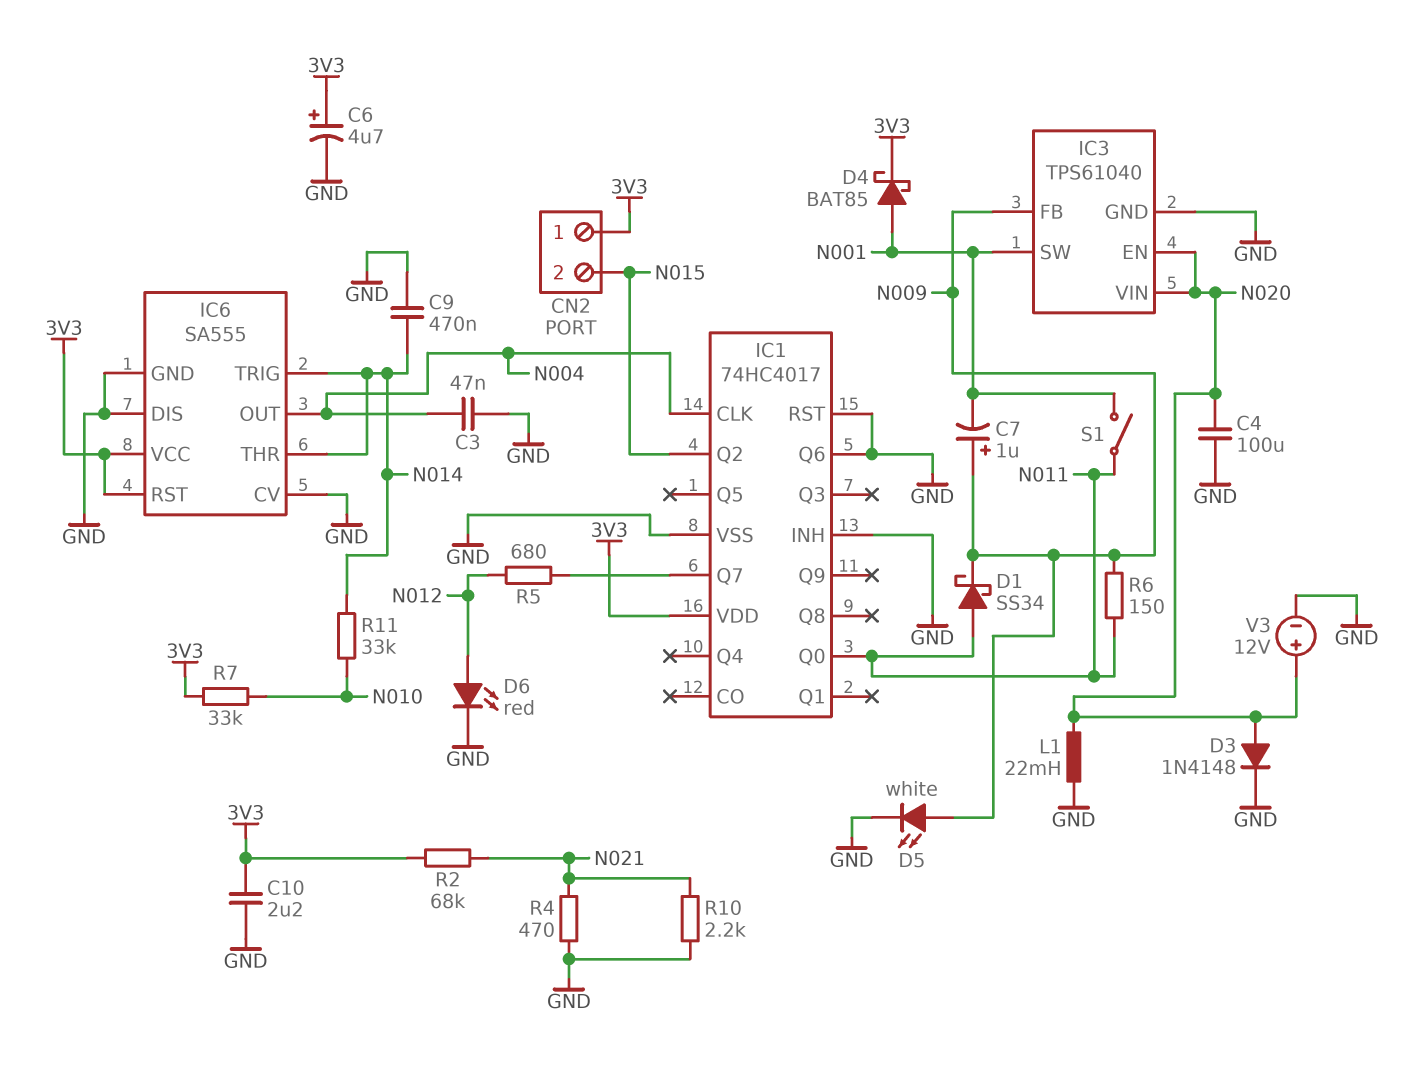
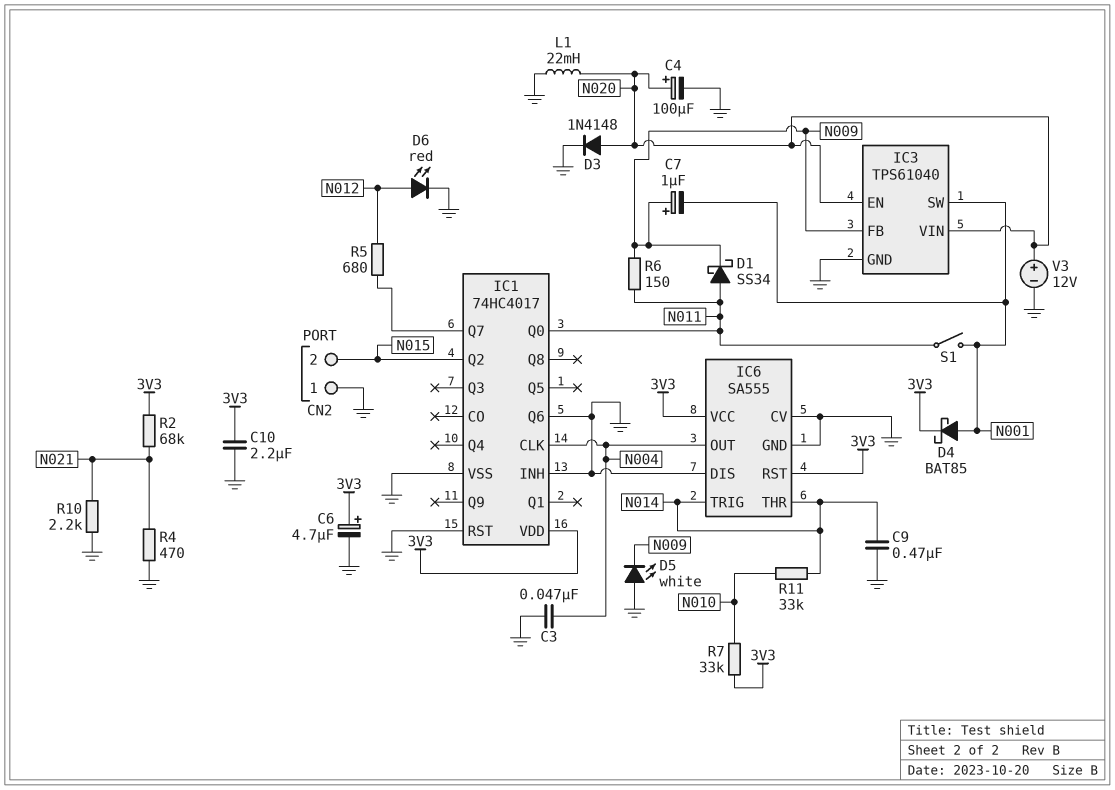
C4: 100uF (GND, N020) -> 100uF (plus N020, minus GND)
CN2 pin 1: 3V3 -> GND
D5: LED white (A N009, K GND) -> LED white (A GND, K N009)

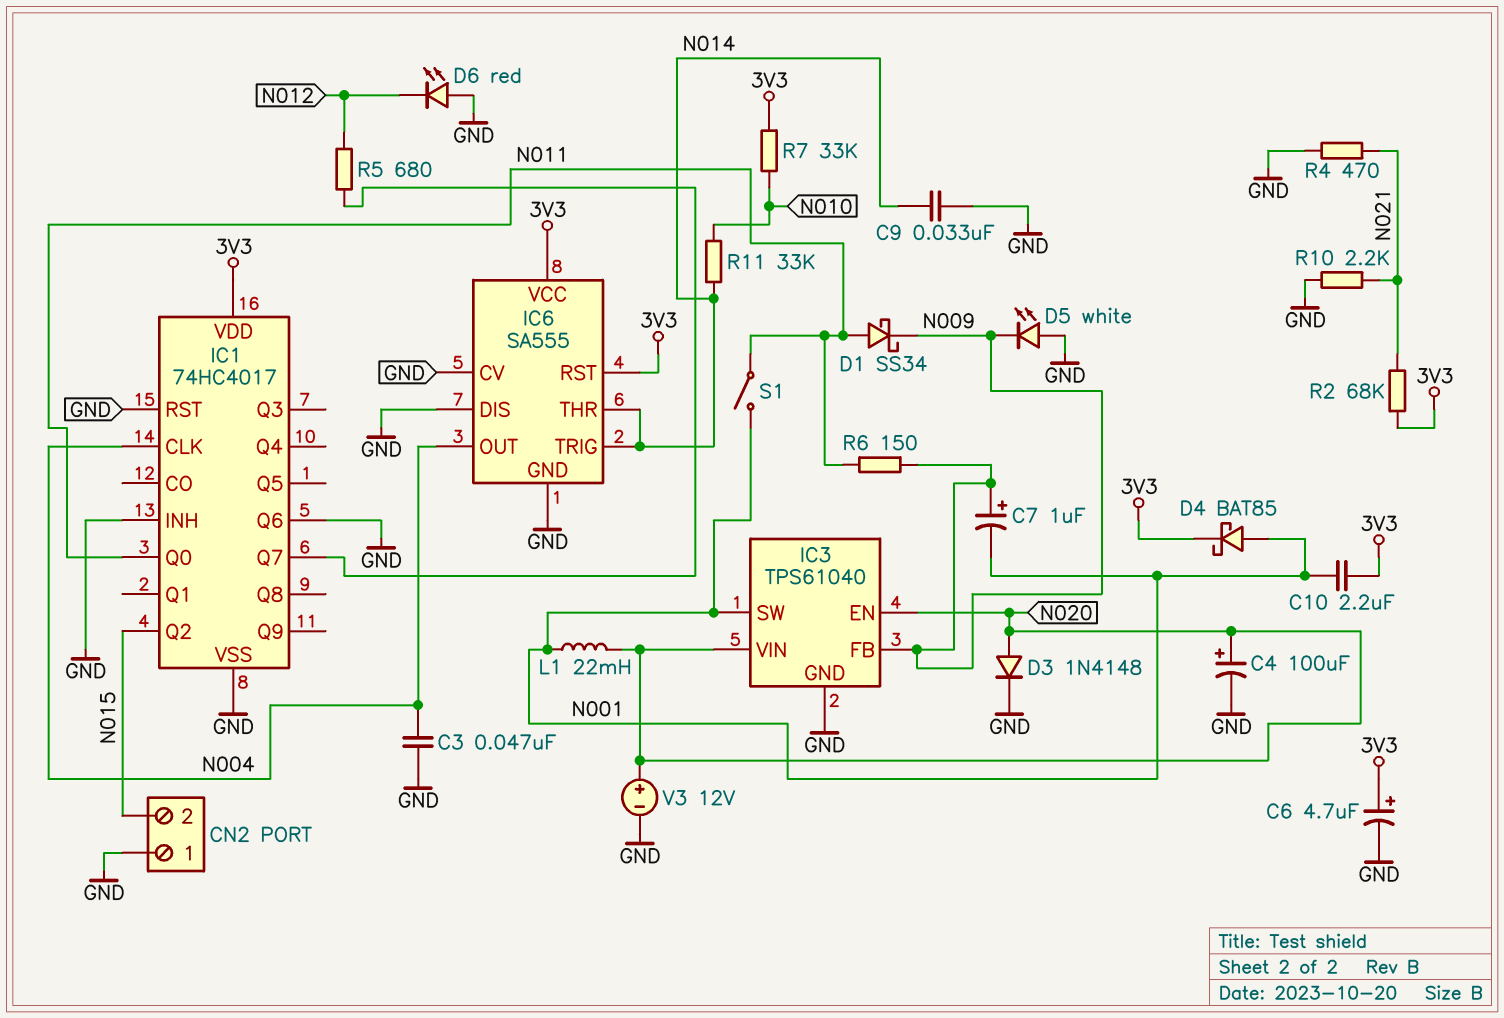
C9: 470nF (GND, N014) -> 33nF (GND, N014)
C10: 2.2uF (3V3, GND) -> 2.2uF (3V3, N001)
D6: LED red (A N012, K GND) -> LED red (A GND, K N012)
L1: 22mH (GND, N020) -> 22mH (N001, N020)

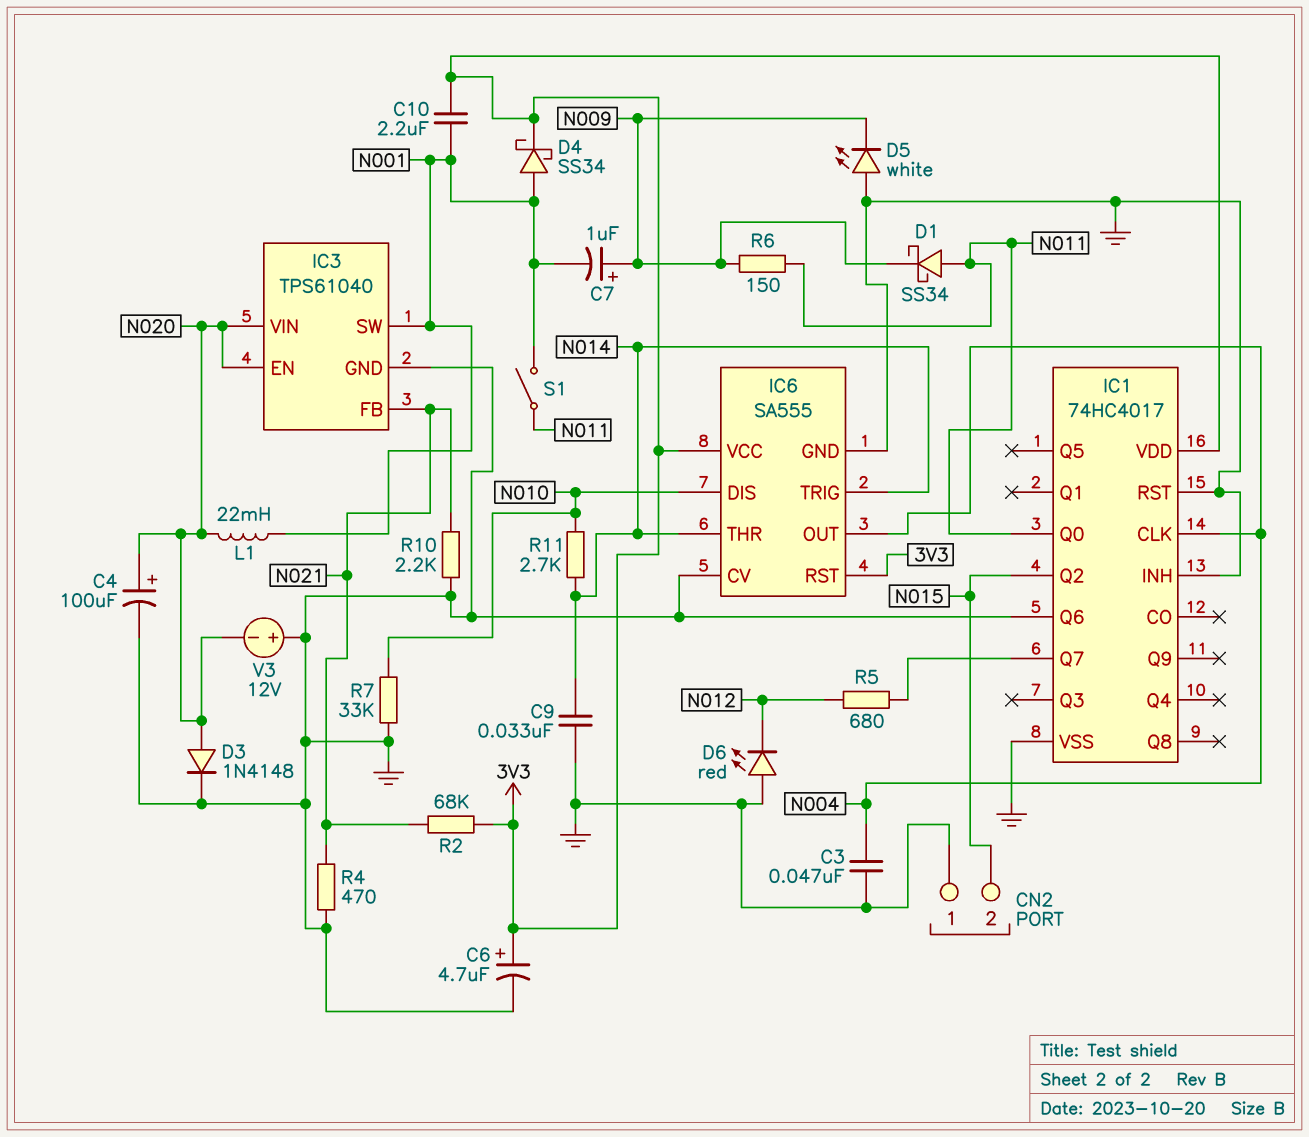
D4: schottky BAT85 (A N001, K 3V3) -> schottky SS34 (A N001, K 3V3)
IC3 pin FB: N009 -> N021
IC6 pin DIS: GND -> N010
R7: 33k (3V3, N010) -> 33k (GND, N010)
R11: 33k (N010, N014) -> 2.7k (N010, N014)
V3: 12V (plus N020, minus GND) -> 12V (plus GND, minus N020)

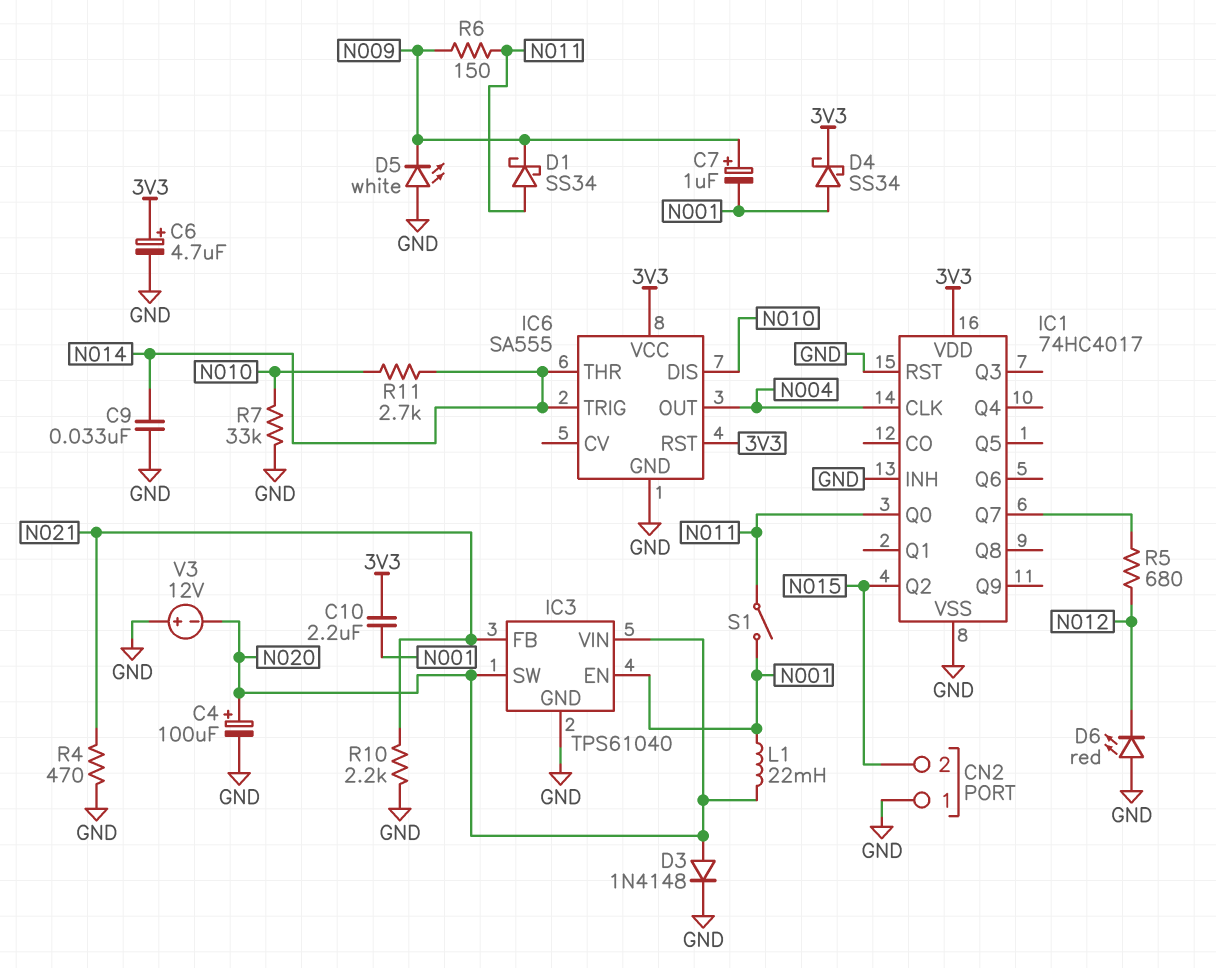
C3: 47nF (GND, N004) -> none
IC1 pin Q6: GND -> none
IC3 pin EN: N020 -> N001
IC3 pin SW: N001 -> N020
IC6 pin CV: GND -> none
R2: 68k (3V3, N021) -> none

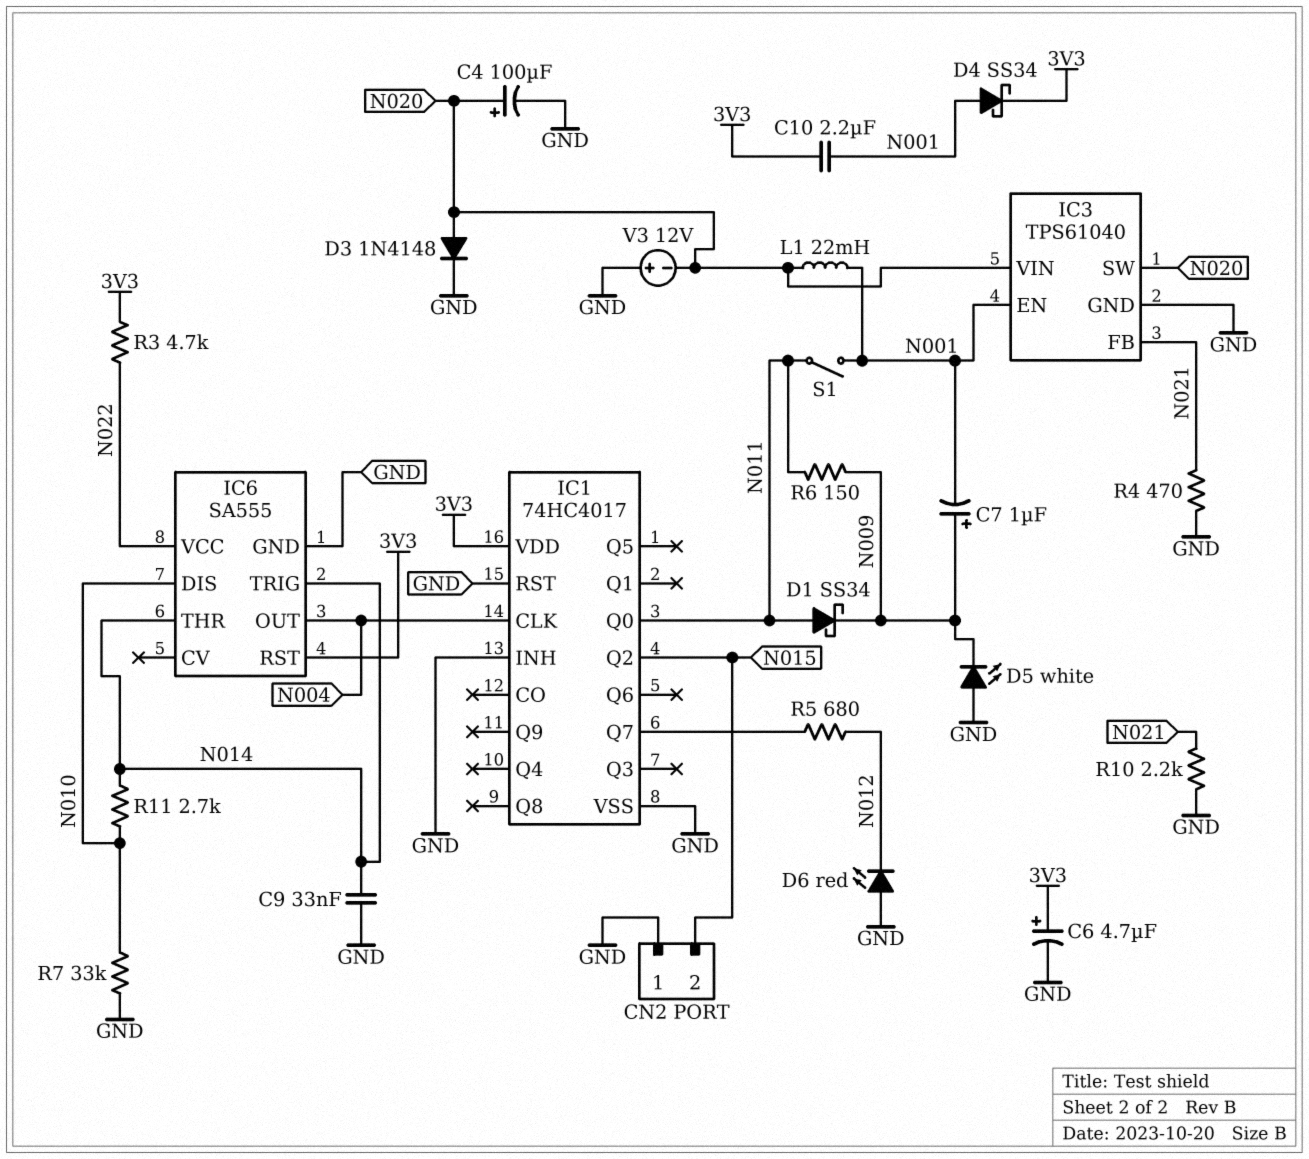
IC6 pin VCC: 3V3 -> N022
R3: none -> 4.7k (3V3, N022)

